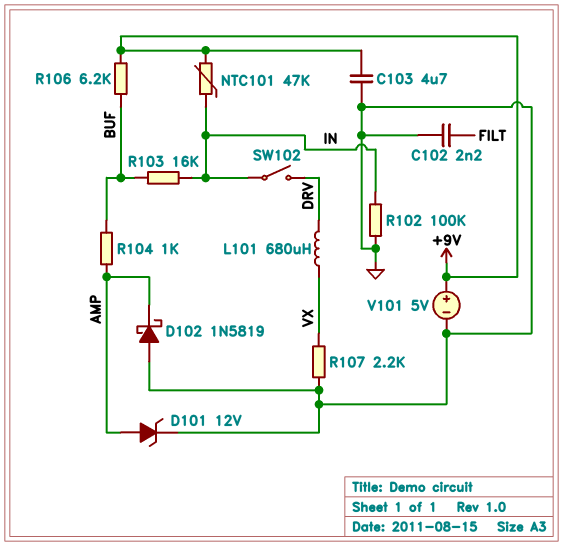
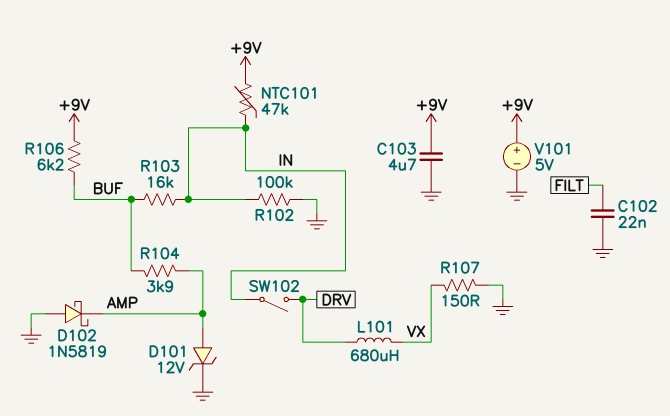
C102: 2.2nF (FILT, GND) -> 22nF (FILT, GND)
R104: 1k (AMP, BUF) -> 3.9k (AMP, BUF)
R107: 2.2k (GND, VX) -> 150 (GND, VX)

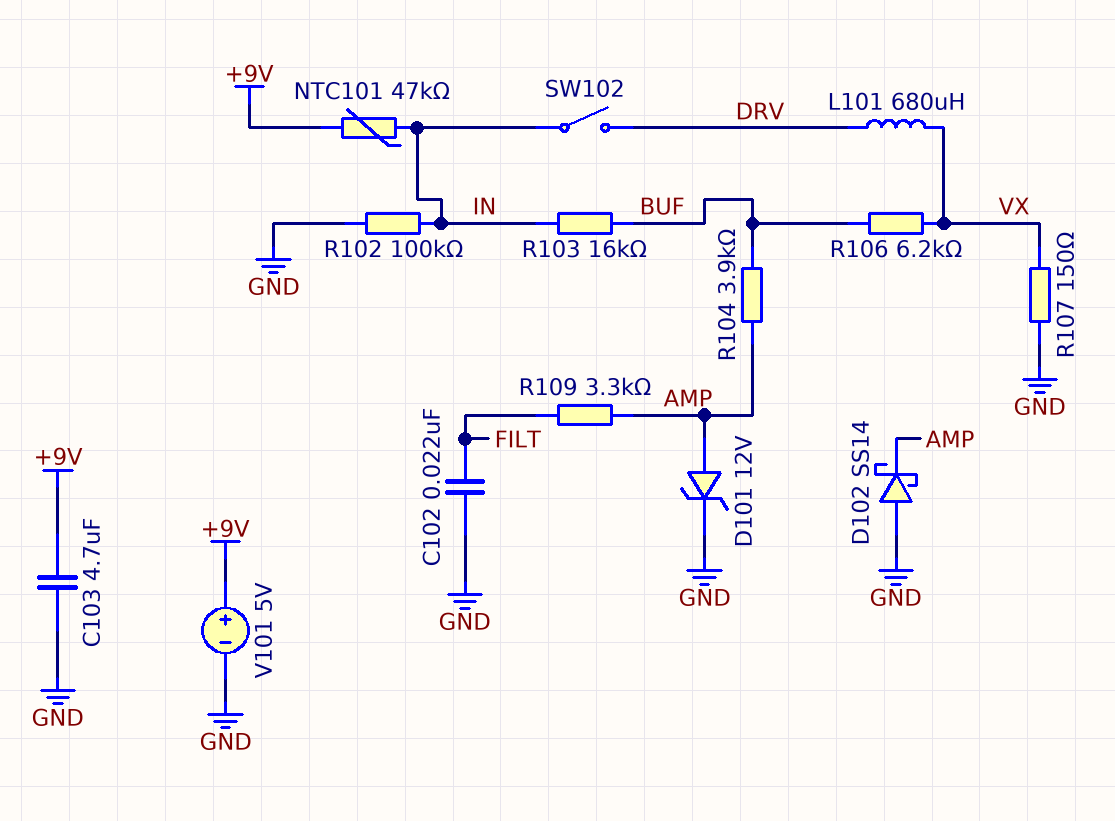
D102: schottky 1N5819 (A GND, K AMP) -> schottky SS14 (A GND, K AMP)
R106: 6.2k (+9V, BUF) -> 6.2k (BUF, VX)
R109: none -> 3.3k (AMP, FILT)

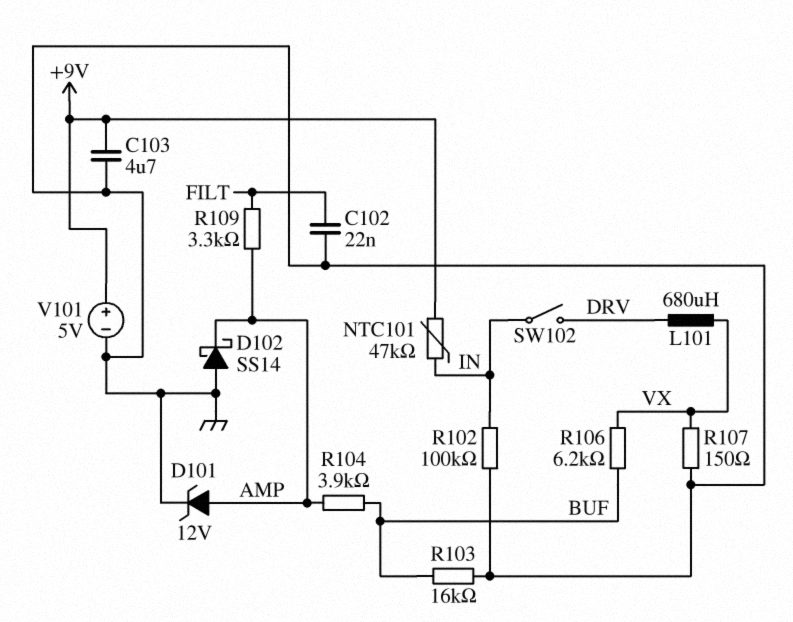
R103: 16k (BUF, IN) -> 16k (BUF, GND)

